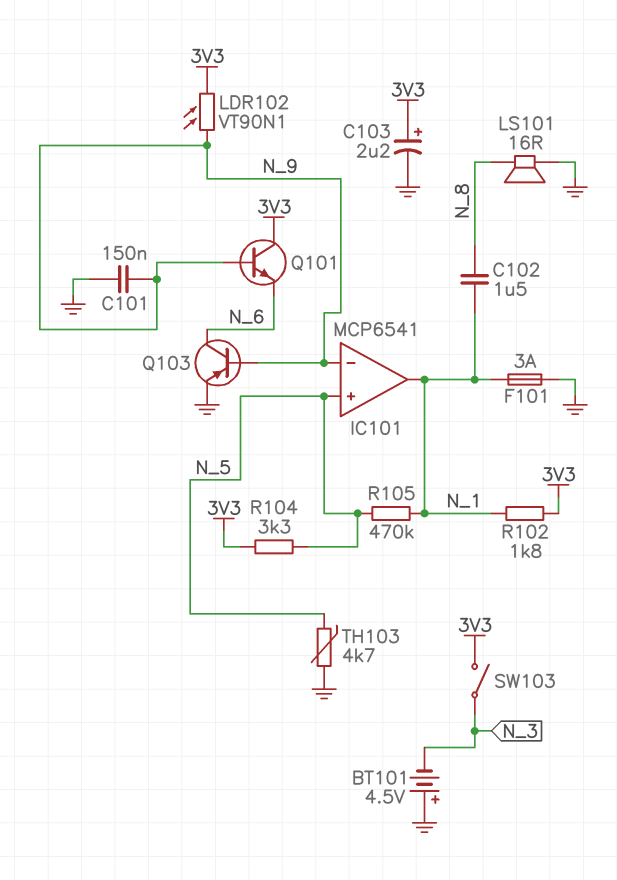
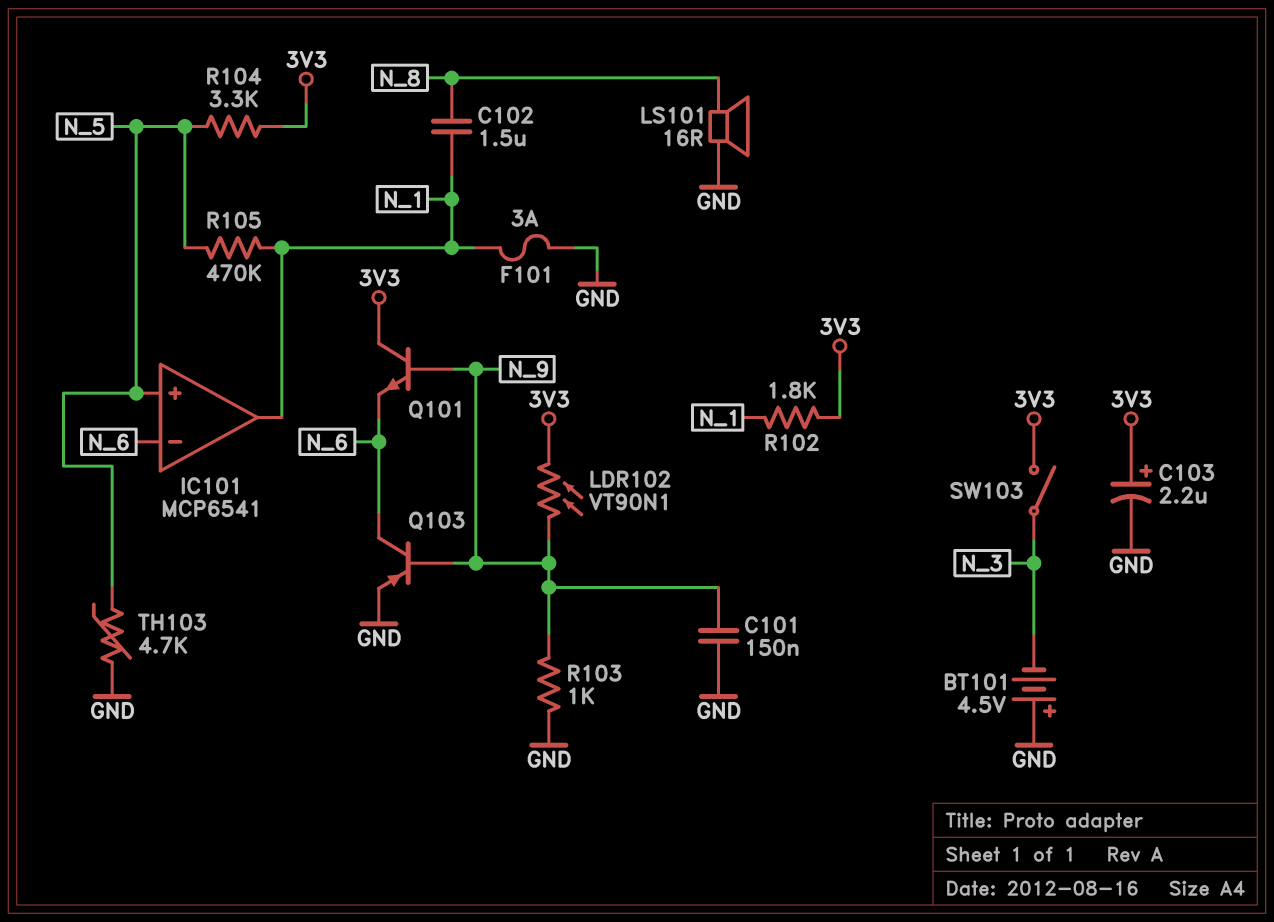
IC101 pin in-: N_9 -> N_6
R103: none -> 1k (GND, N_9)

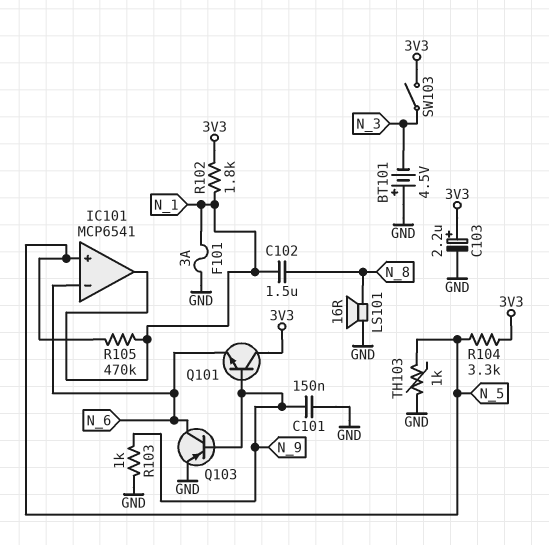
LDR102: VT90N1 (3V3, N_9) -> none
TH103: 4.7k (GND, N_5) -> 1k (GND, N_5)

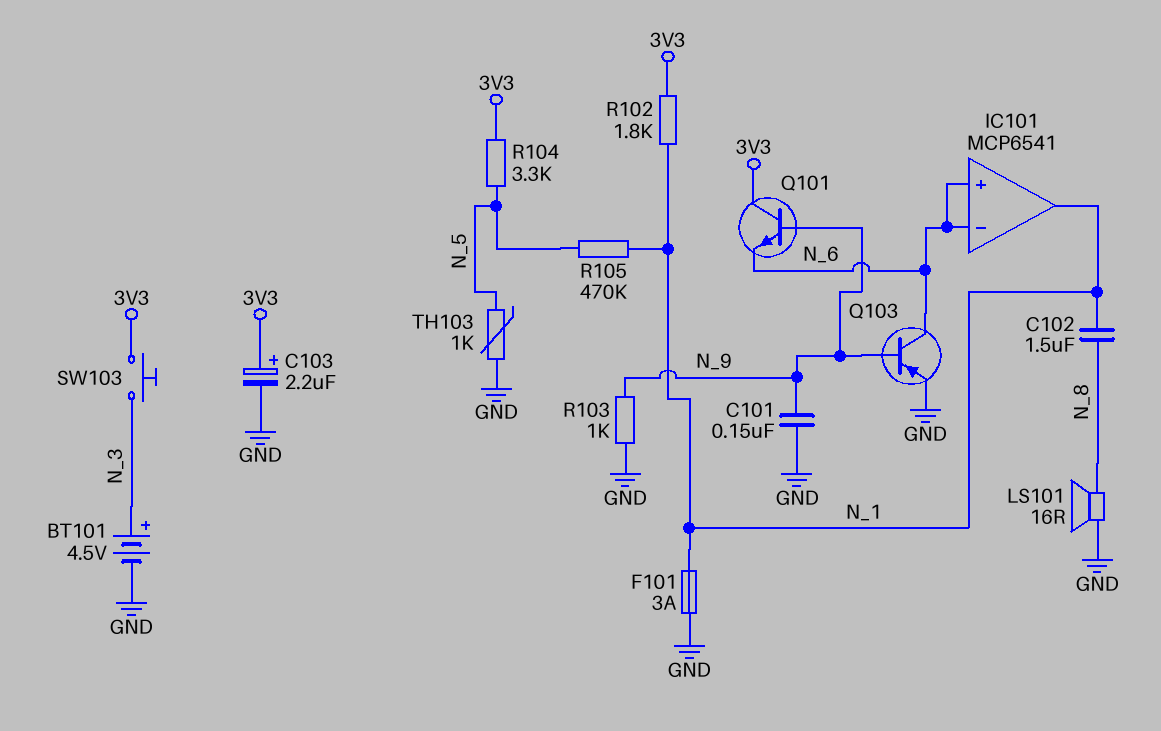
BT101: 4.5V (plus GND, minus N_3) -> 4.5V (plus N_3, minus GND)
IC101 pin in+: N_5 -> N_6
SW103: switch (3V3, N_3) -> button (3V3, N_3)

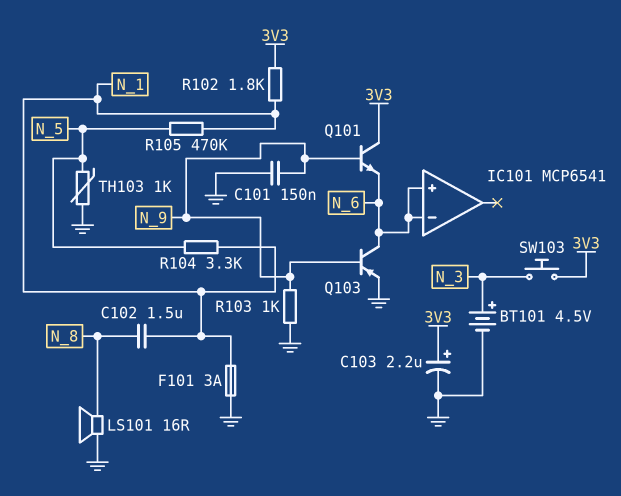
IC101 pin out: N_1 -> none
R104: 3.3k (3V3, N_5) -> 3.3k (N_1, N_5)

